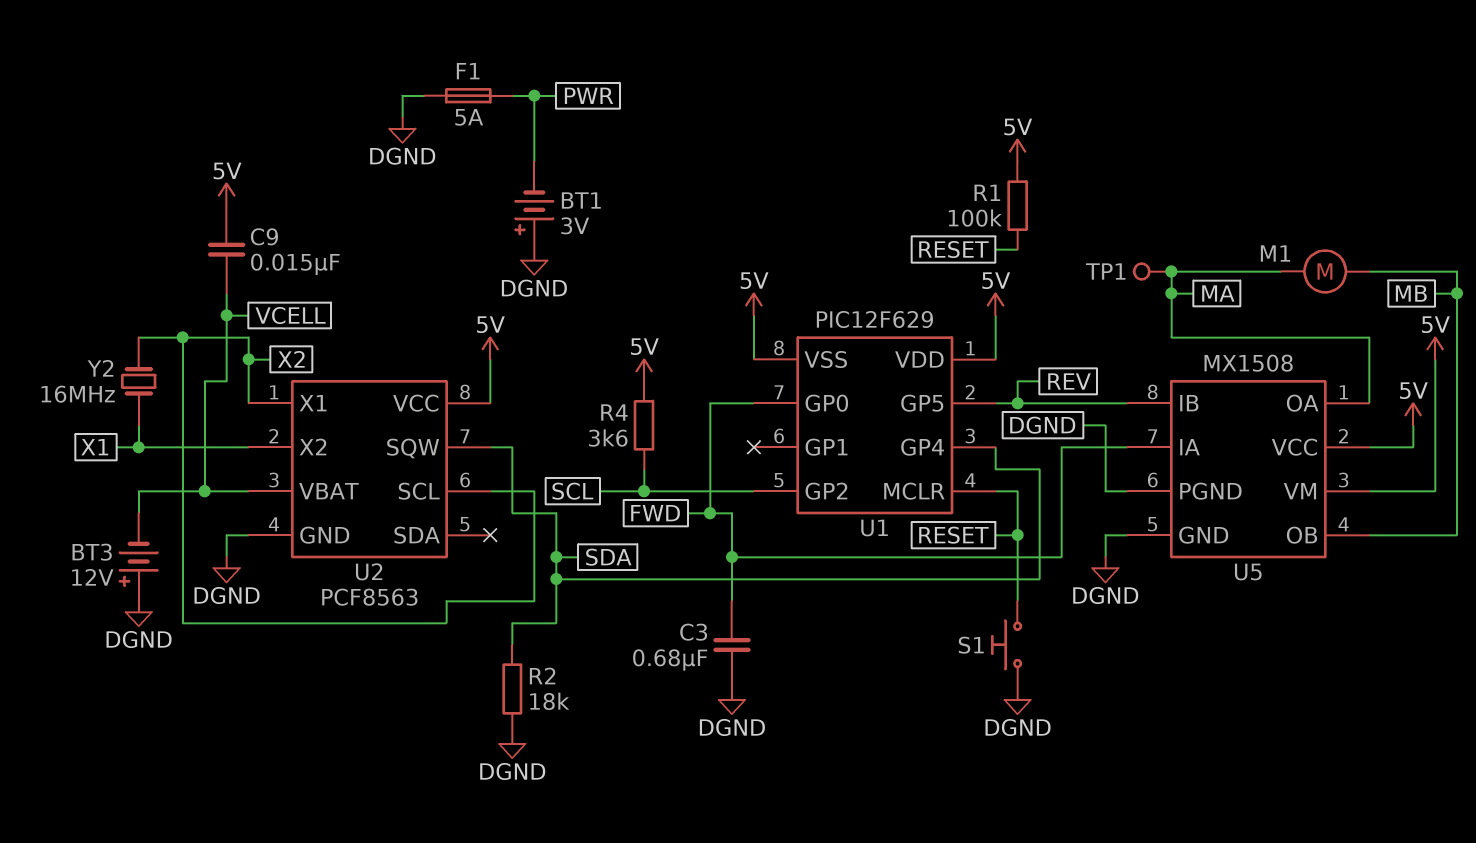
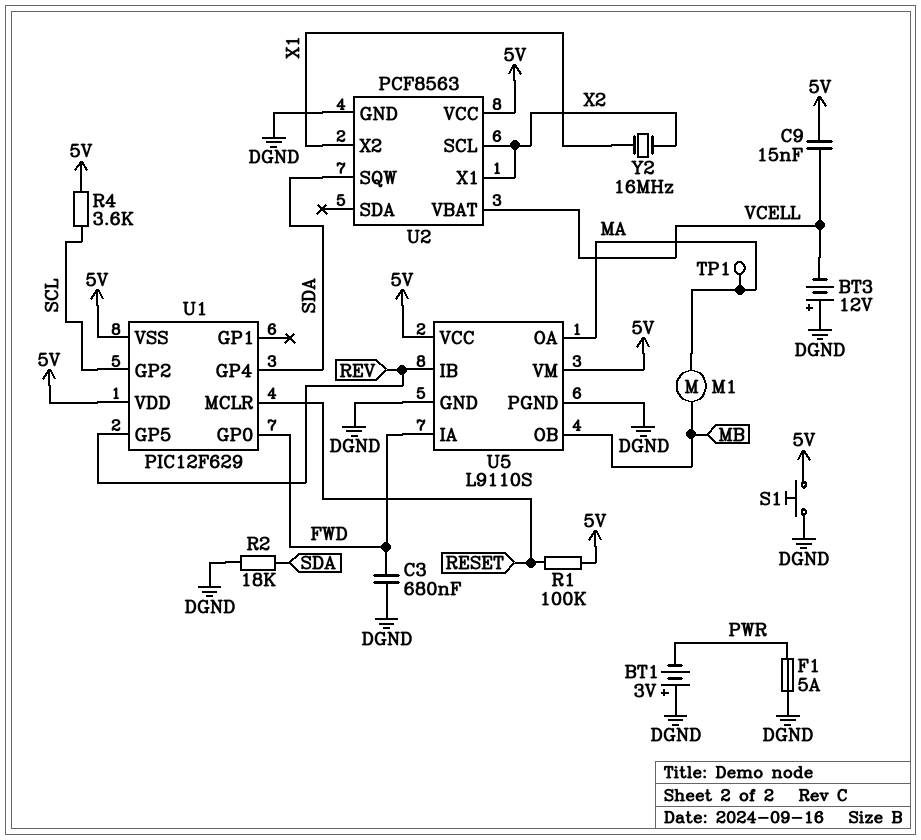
S1: button (DGND, RESET) -> button (5V, DGND)
U5: MX1508 -> L9110S

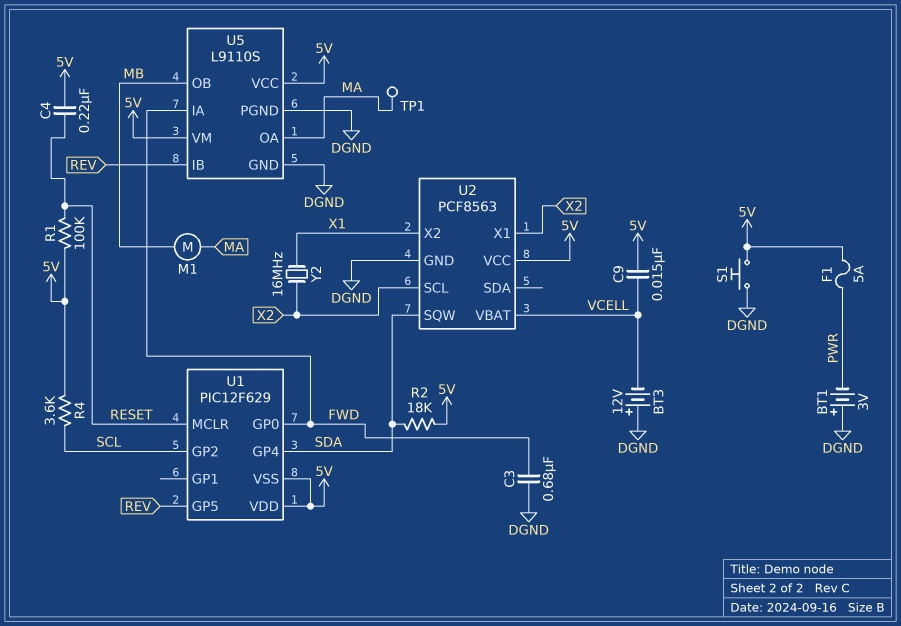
C4: none -> 220nF (5V, RESET)
F1: 5A (DGND, PWR) -> 5A (5V, PWR)
R2: 18k (DGND, SDA) -> 18k (5V, SDA)

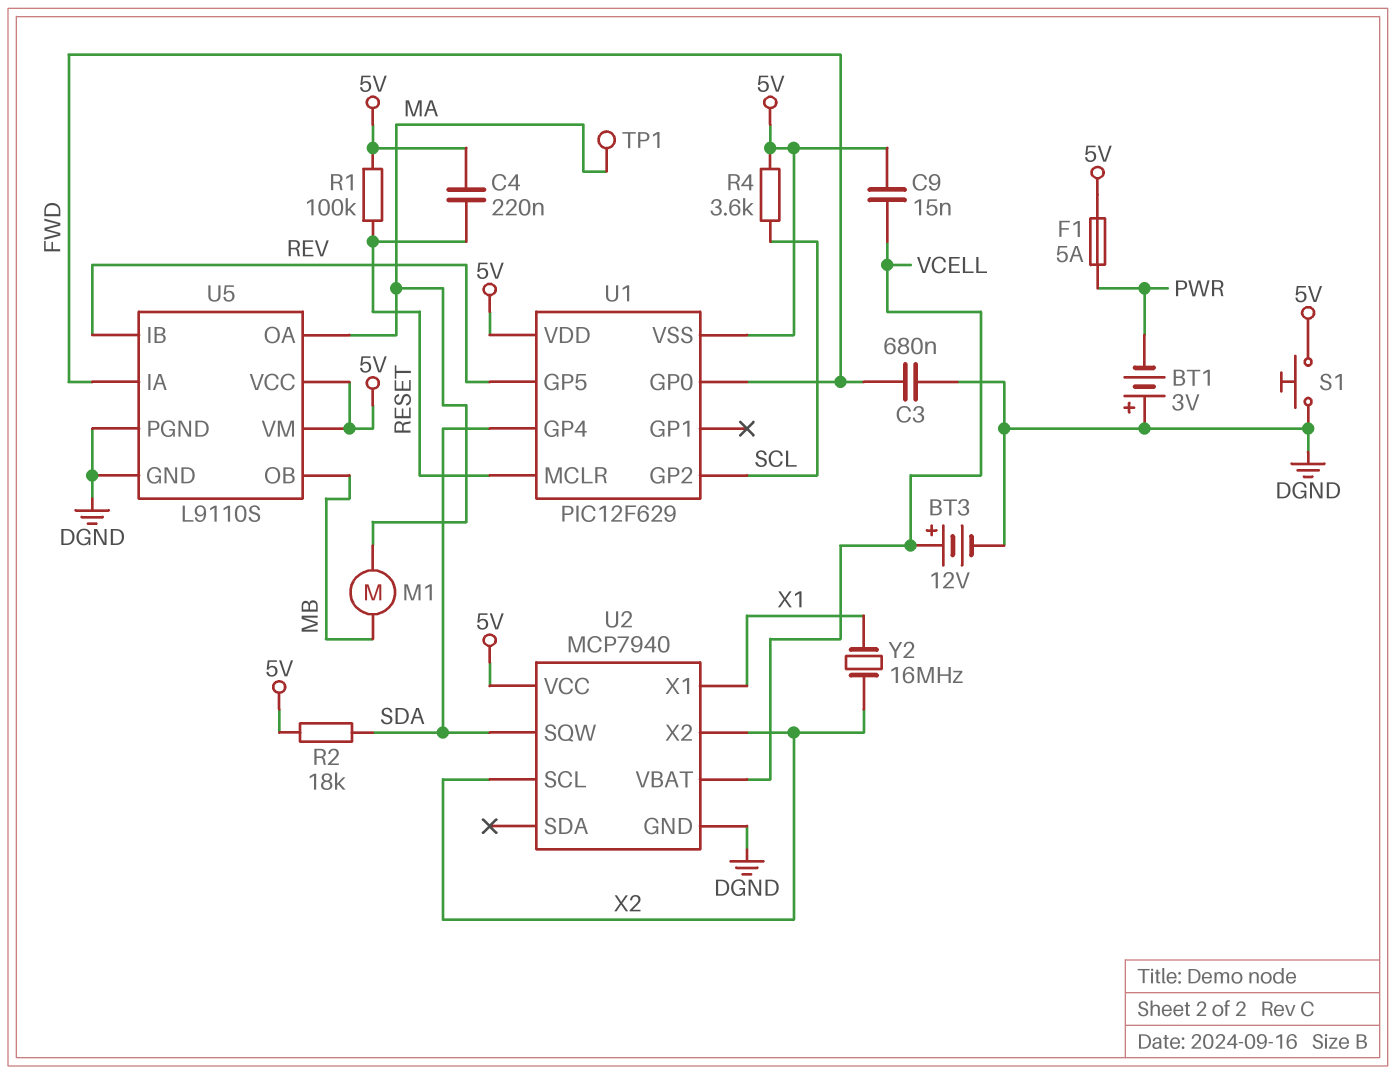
BT3: 12V (plus DGND, minus VCELL) -> 12V (plus VCELL, minus DGND)
U2: PCF8563 -> MCP7940
U2 pin X1: X2 -> X1
U2 pin X2: X1 -> X2

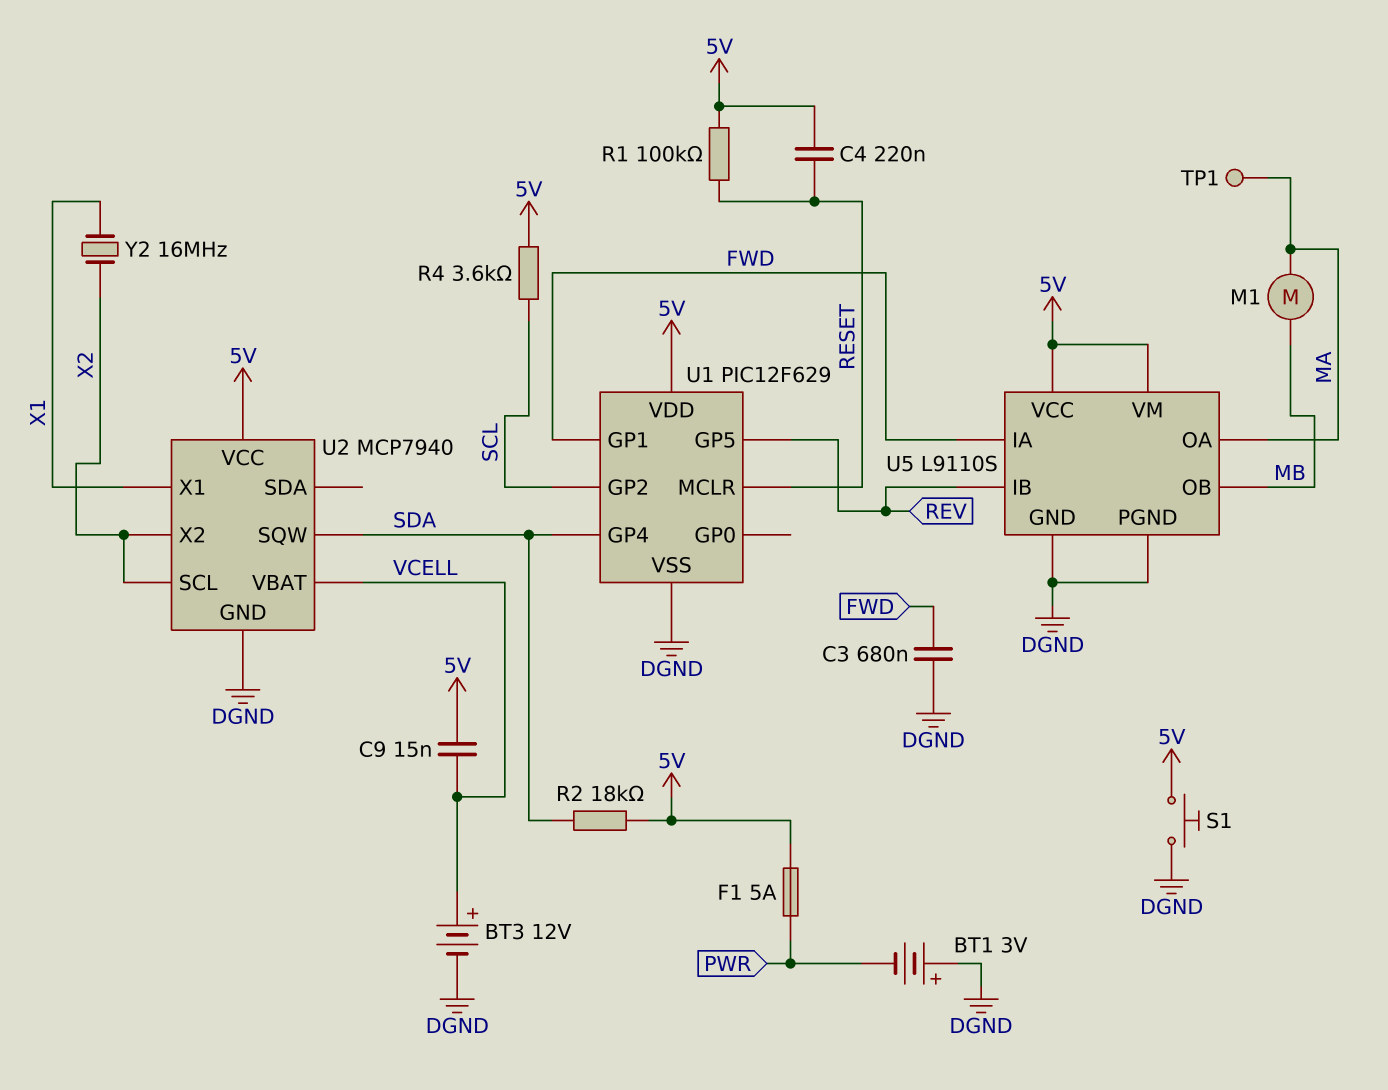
U1 pin GP0: FWD -> none
U1 pin GP1: none -> FWD
U1 pin VSS: 5V -> DGND

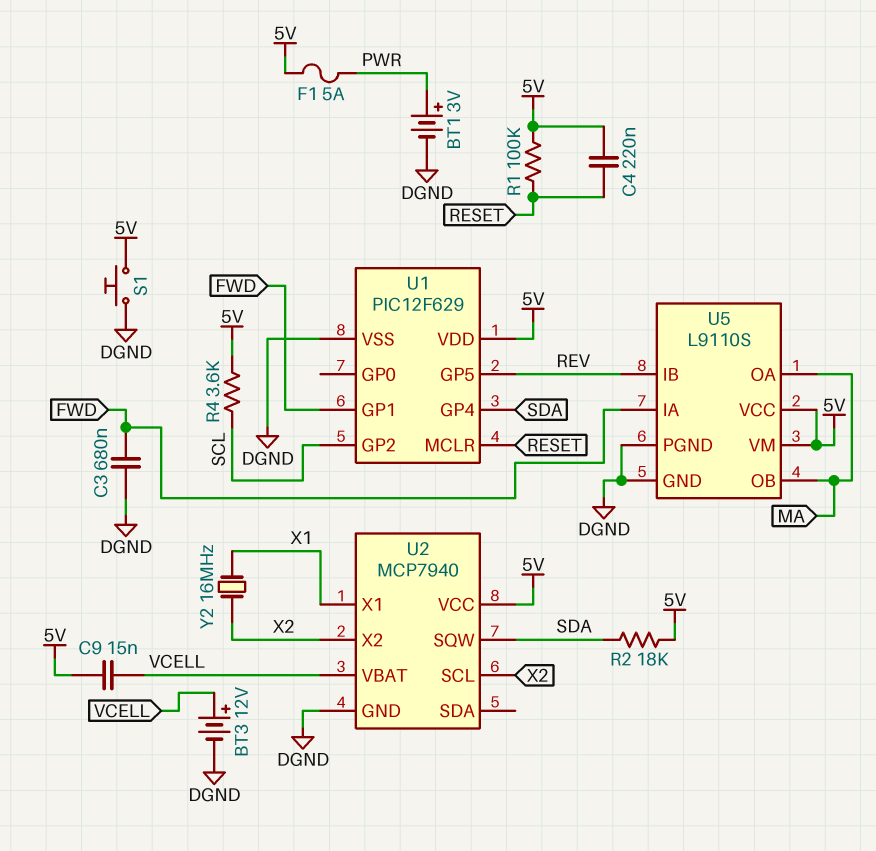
BT1: 3V (plus DGND, minus PWR) -> 3V (plus PWR, minus DGND)
M1: motor (MA, MB) -> none
TP1: test point (MA) -> none
U5 pin OB: MB -> MA

